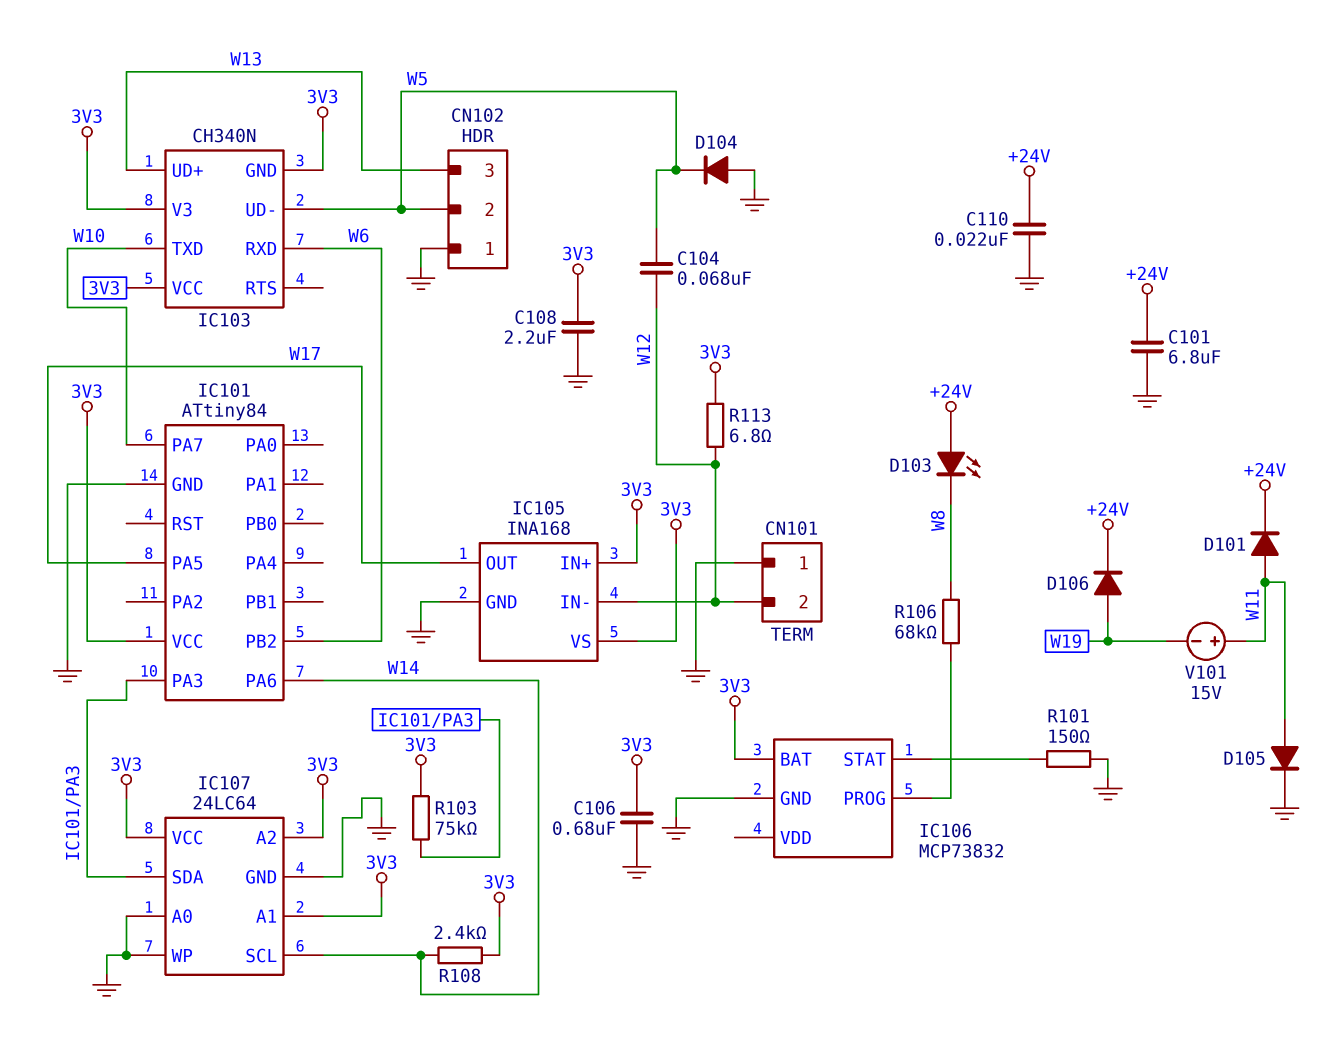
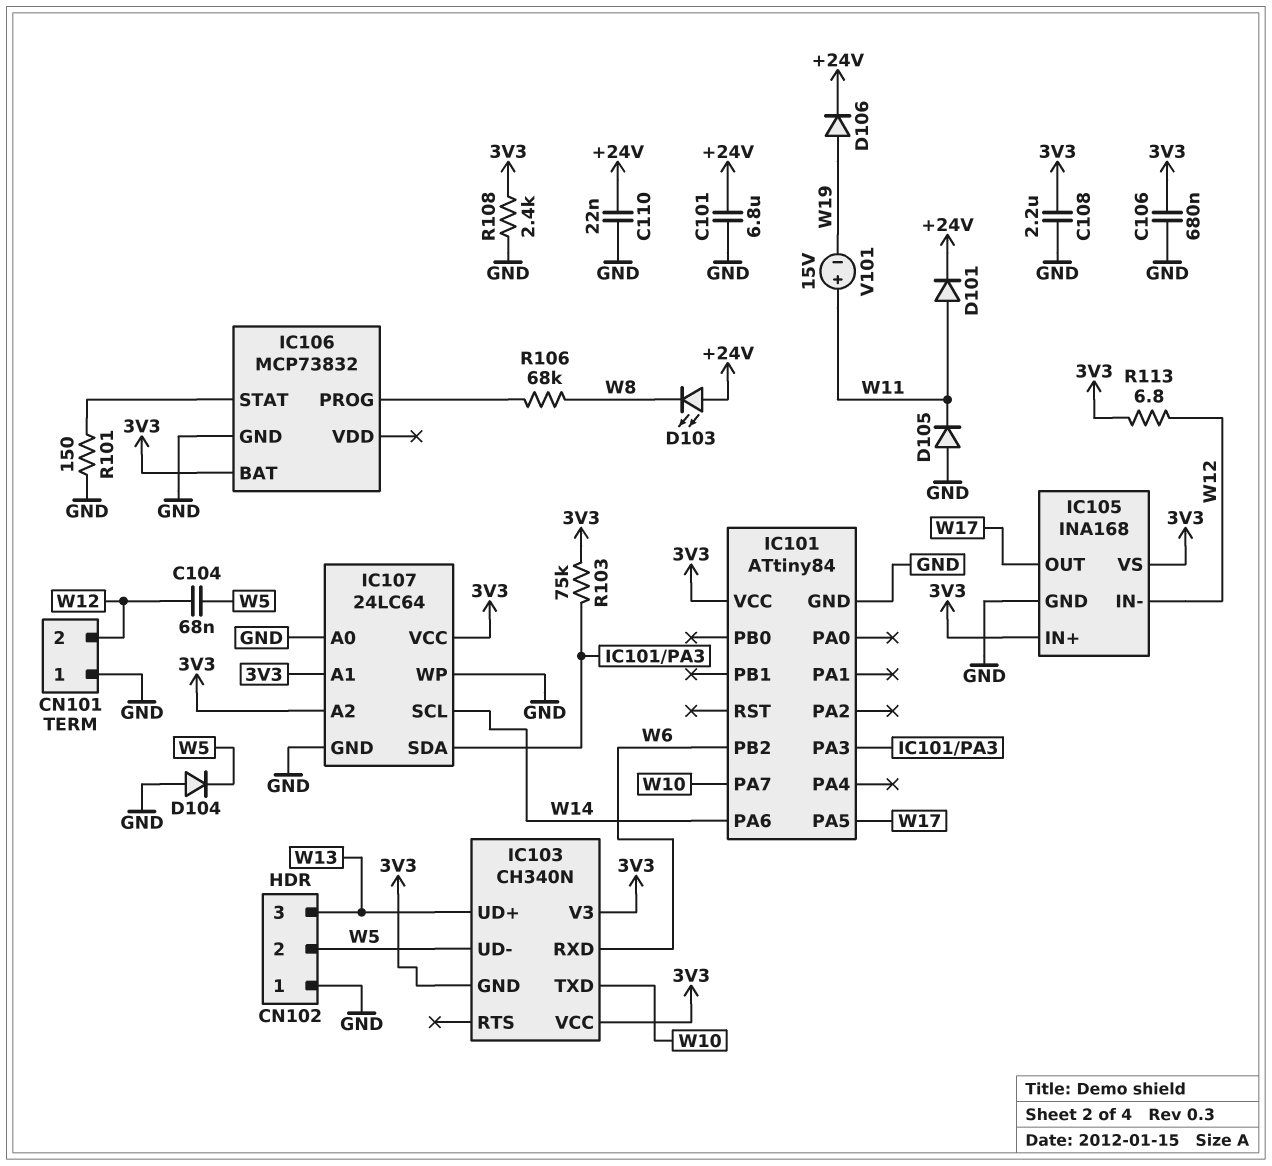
D105: diode (A W11, K GND) -> diode (A GND, K W11)
R108: 2.4k (3V3, W14) -> 2.4k (3V3, GND)

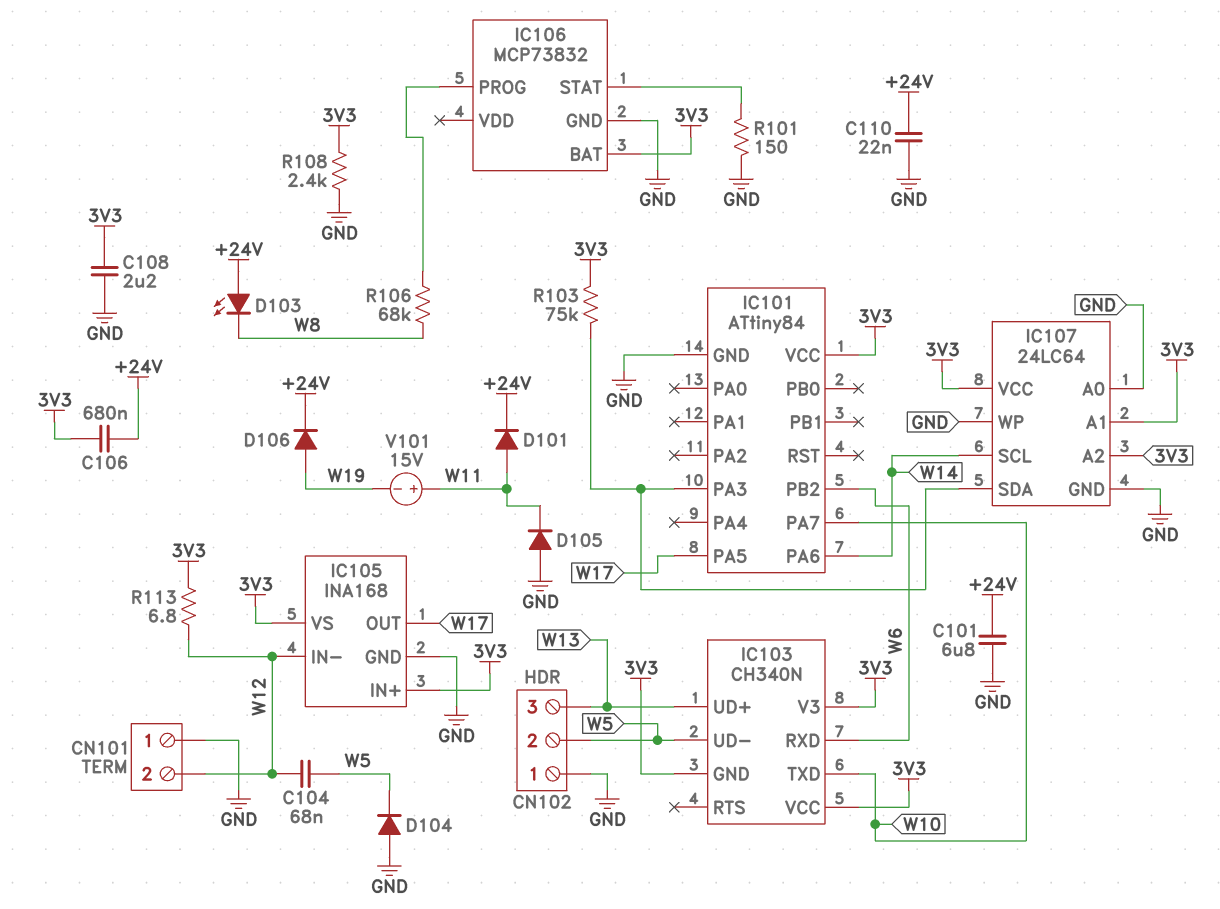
C106: 680nF (3V3, GND) -> 680nF (+24V, 3V3)

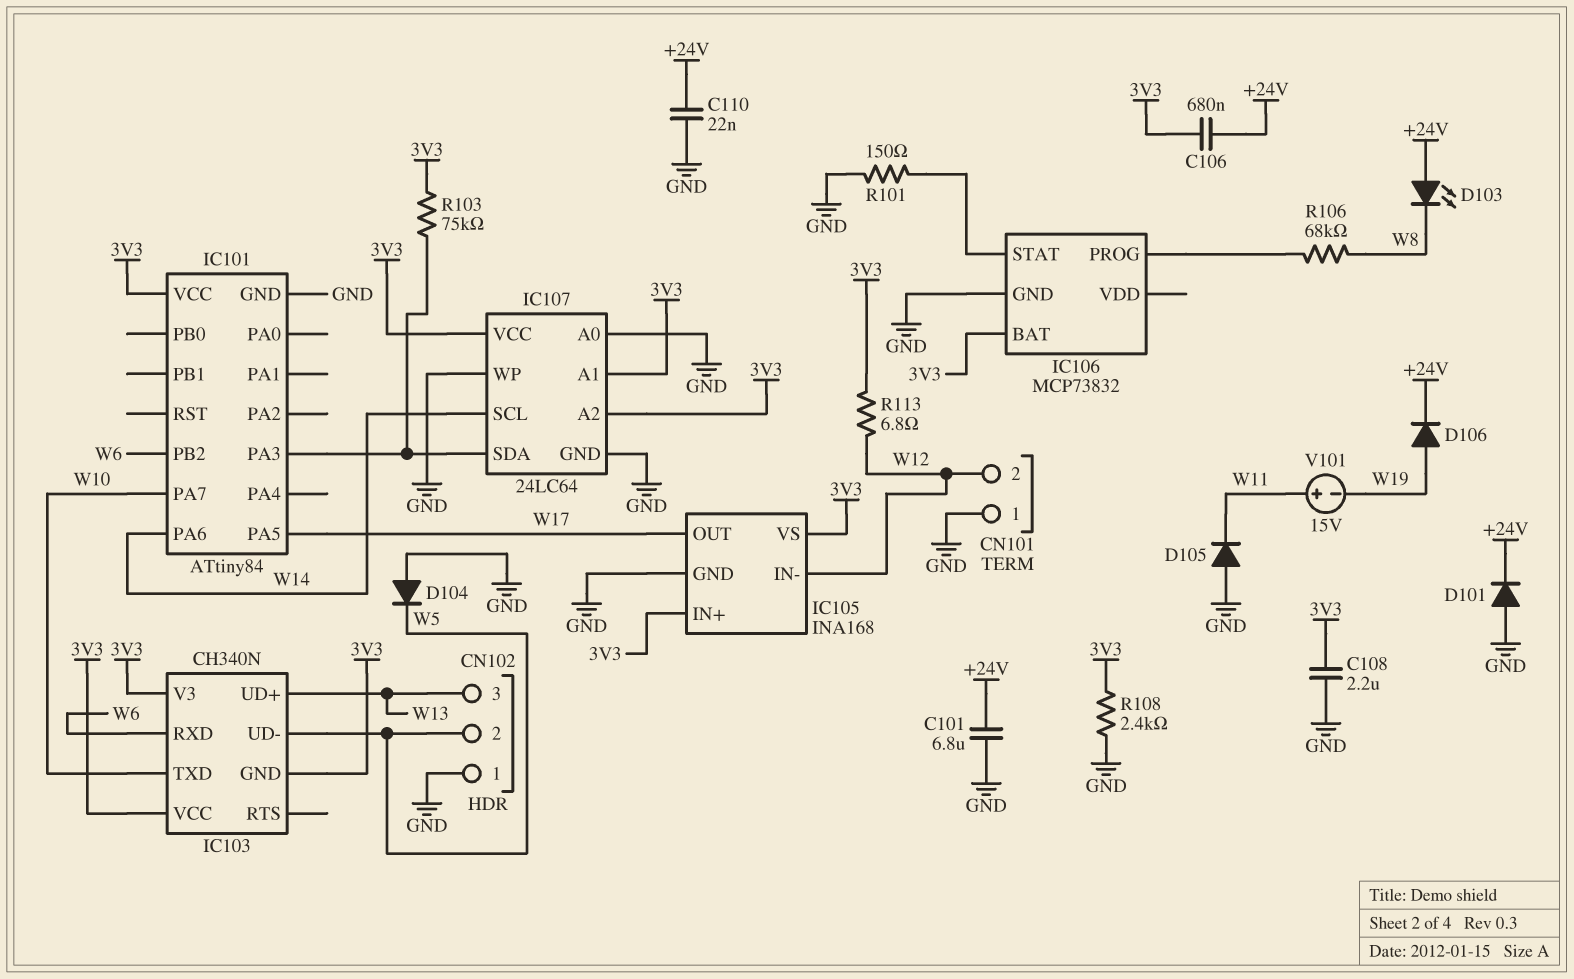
C104: 68nF (W5, W12) -> none
D101: diode (A W11, K +24V) -> diode (A GND, K +24V)

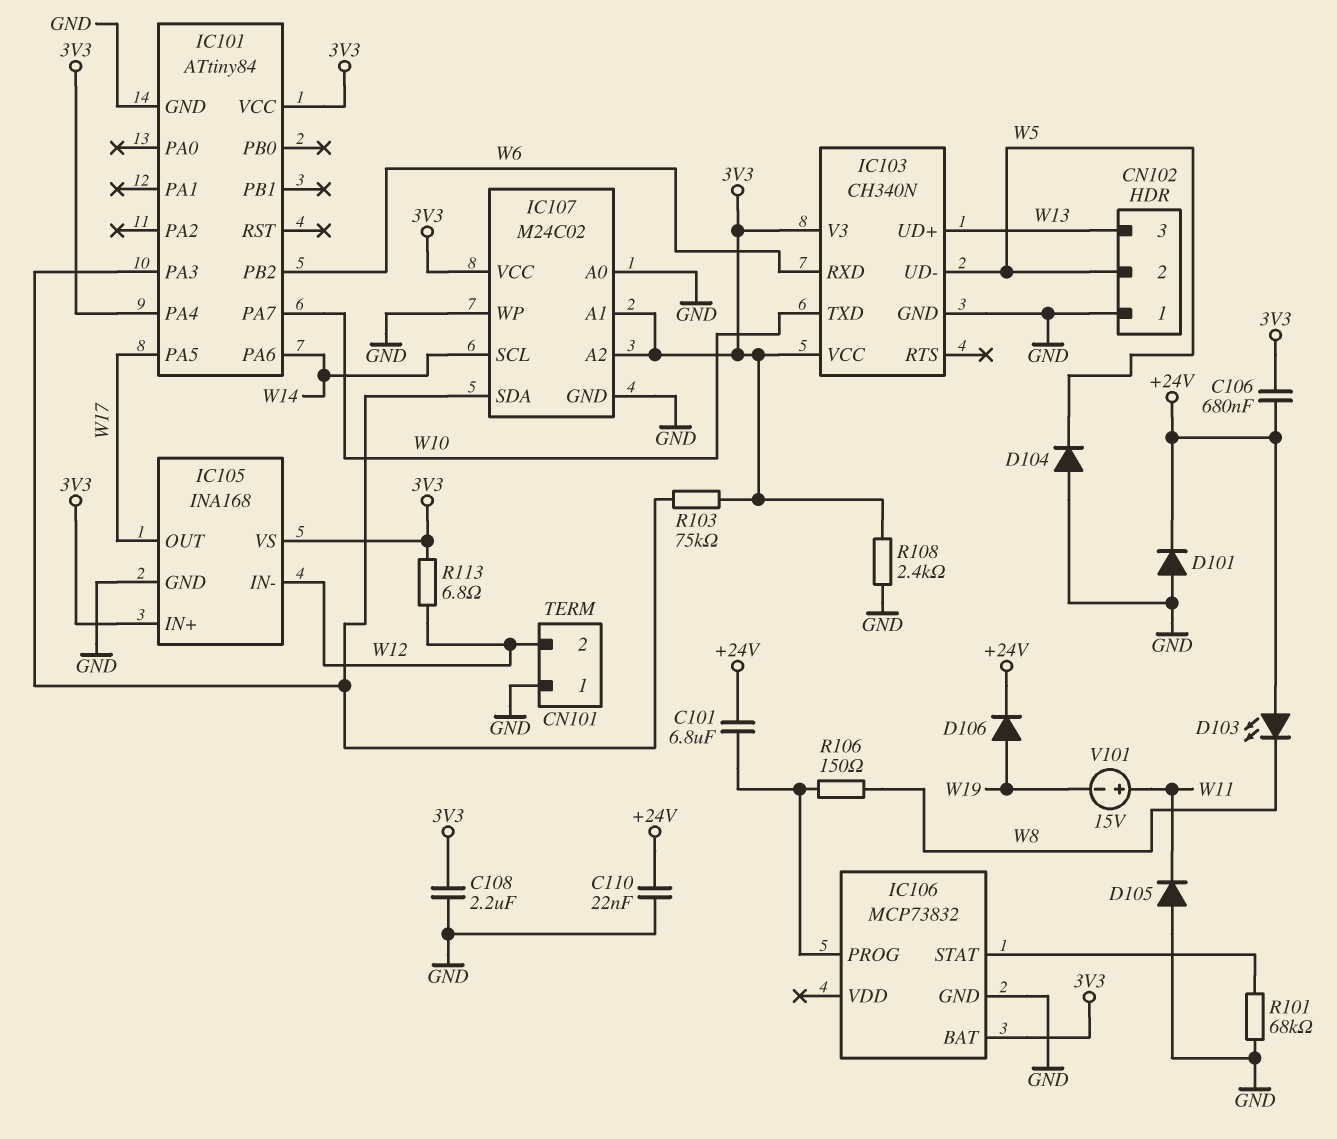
C101: 6.8uF (+24V, GND) -> 6.8uF (+24V, IC106/PROG)
IC101 pin PA4: none -> 3V3
IC103 pin GND: 3V3 -> GND
IC107: 24LC64 -> M24C02
R101: 150 (GND, IC106/STAT) -> 68k (GND, IC106/STAT)
R106: 68k (IC106/PROG, W8) -> 150 (IC106/PROG, W8)

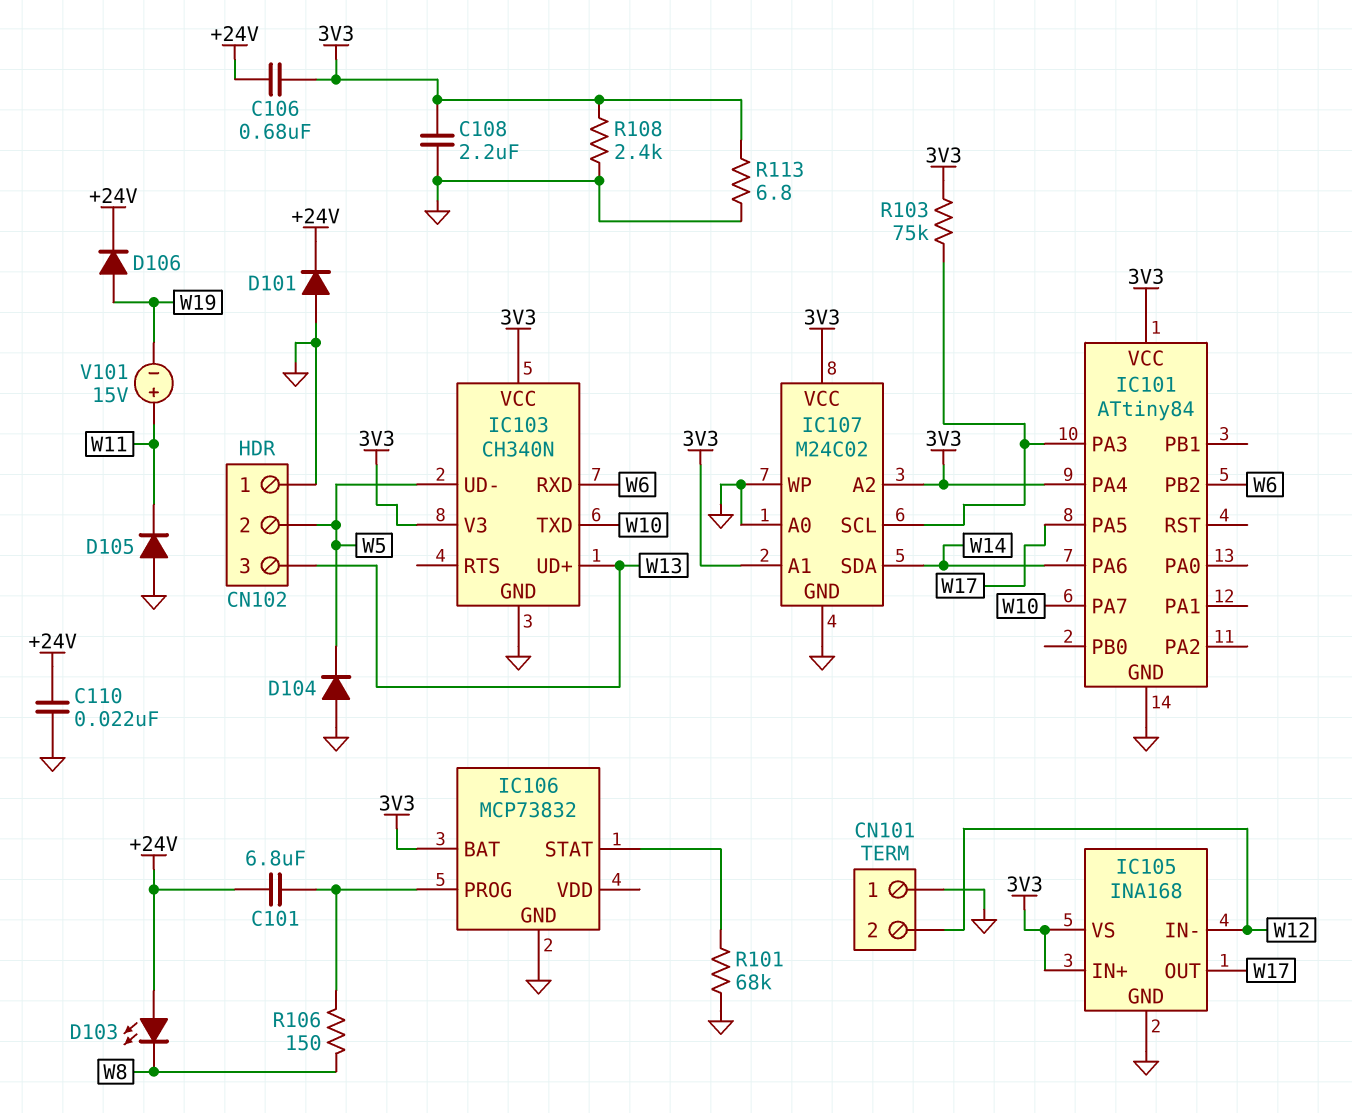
IC107 pin SCL: W14 -> IC101/PA3
IC107 pin SDA: IC101/PA3 -> W14
R113: 6.8 (3V3, W12) -> 6.8 (3V3, GND)

